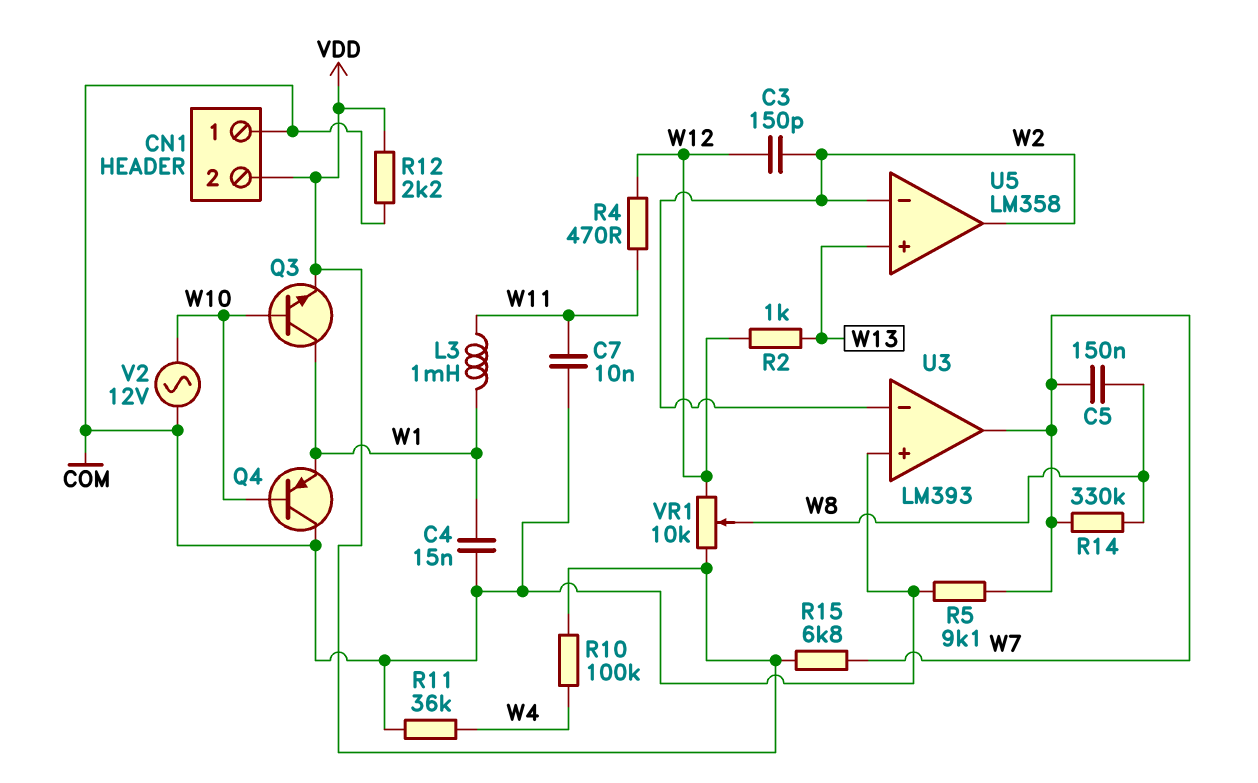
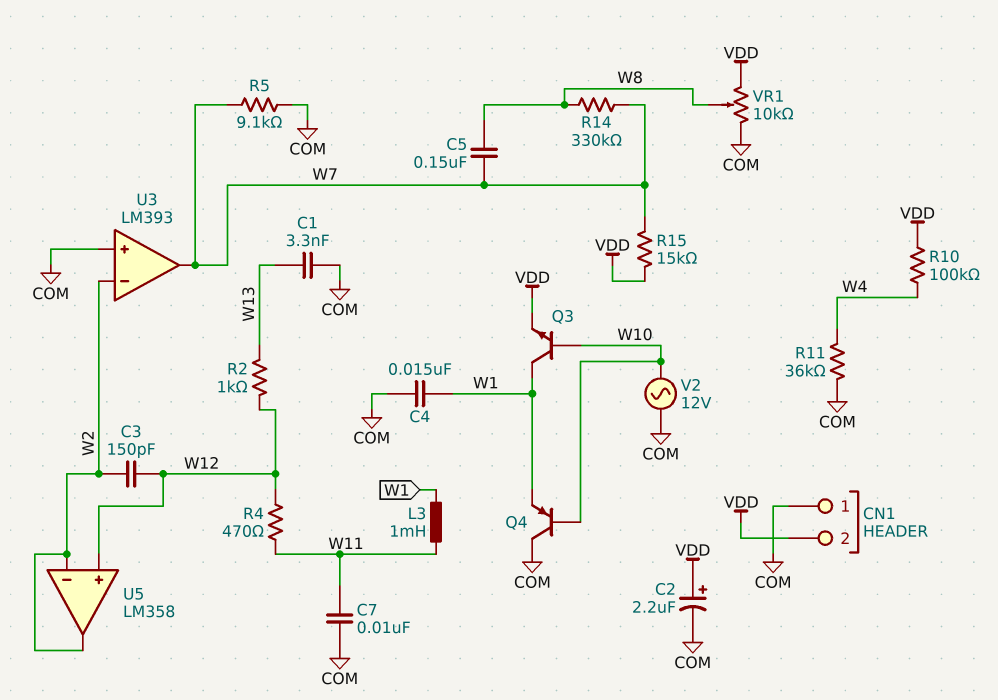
C1: none -> 3.3nF (COM, W13)
C2: none -> 2.2uF (plus VDD, minus COM)
R12: 2.2k (COM, VDD) -> none
R15: 6.8k (VDD, W7) -> 15k (VDD, W7)
U5 pin in+: W13 -> W12
VR1: 10k (VDD, W12, wiper W8) -> 10k (COM, VDD, wiper W8)

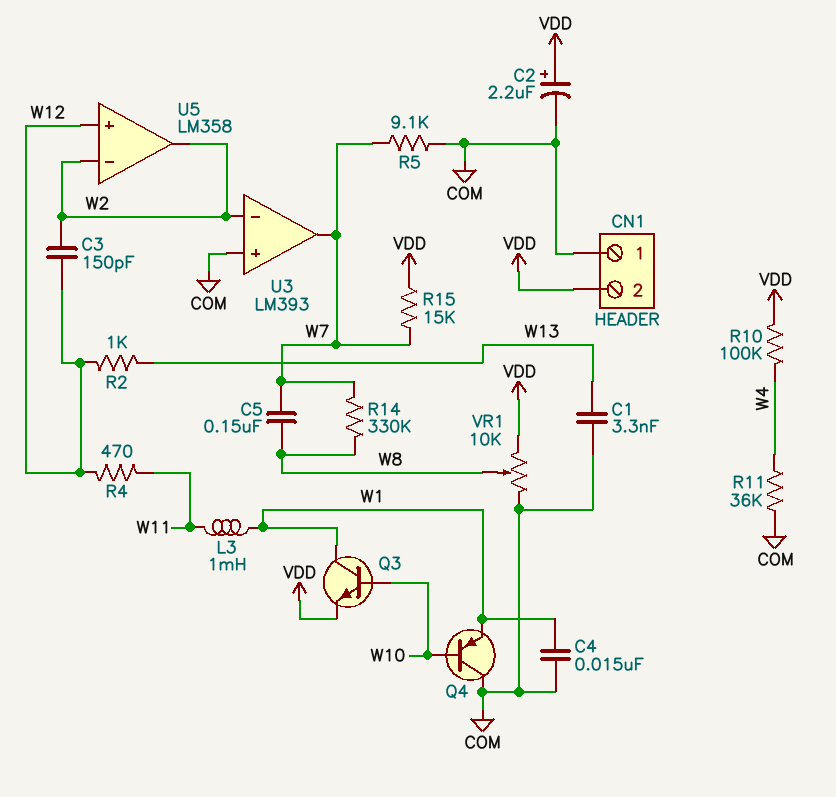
C7: 10nF (COM, W11) -> none
V2: AC 12V (COM, W10) -> none

